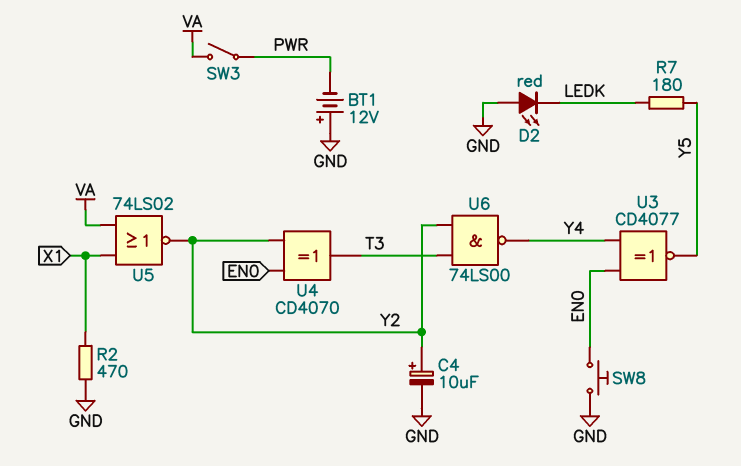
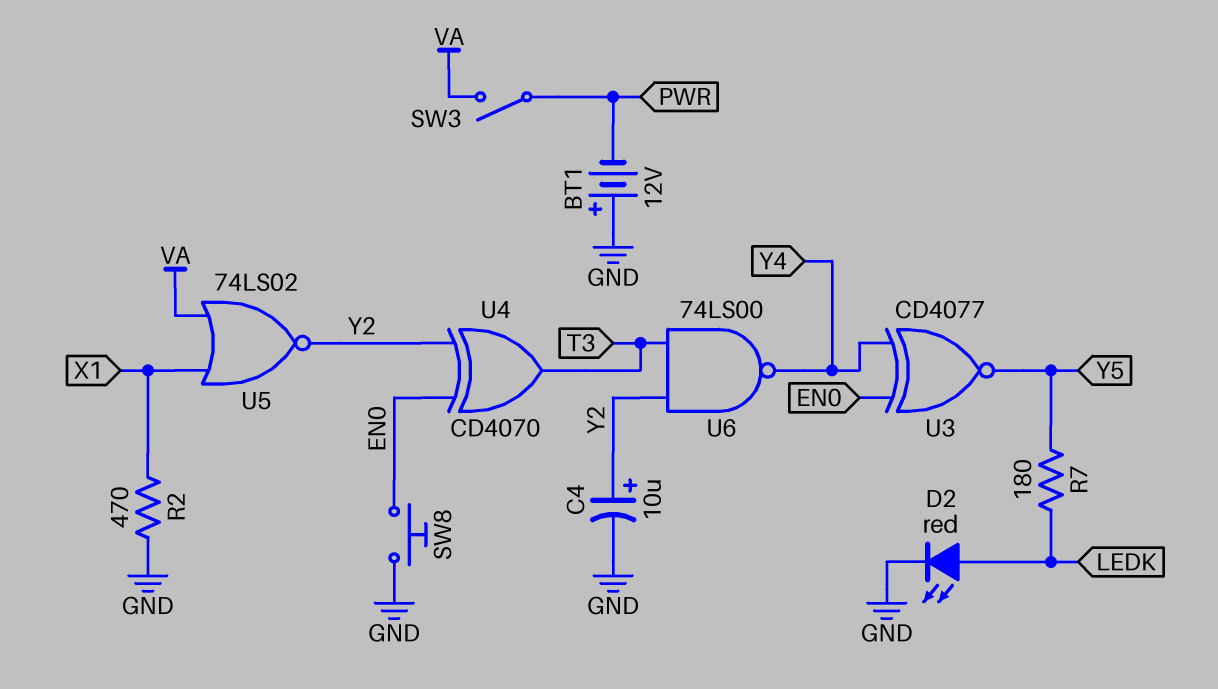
D2: LED red (A GND, K LEDK) -> LED red (A LEDK, K GND)

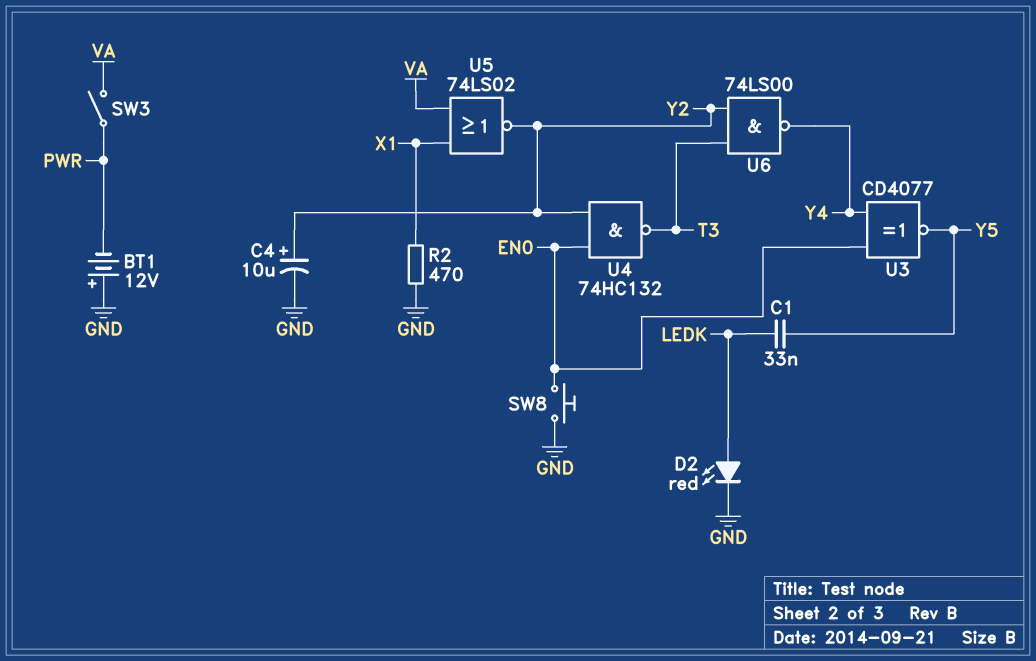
C1: none -> 33nF (LEDK, Y5)
R7: 180 (LEDK, Y5) -> none
U4: XOR CD4070 (in EN0, in Y2, out T3) -> NAND 74HC132 (in EN0, in Y2, out T3)

